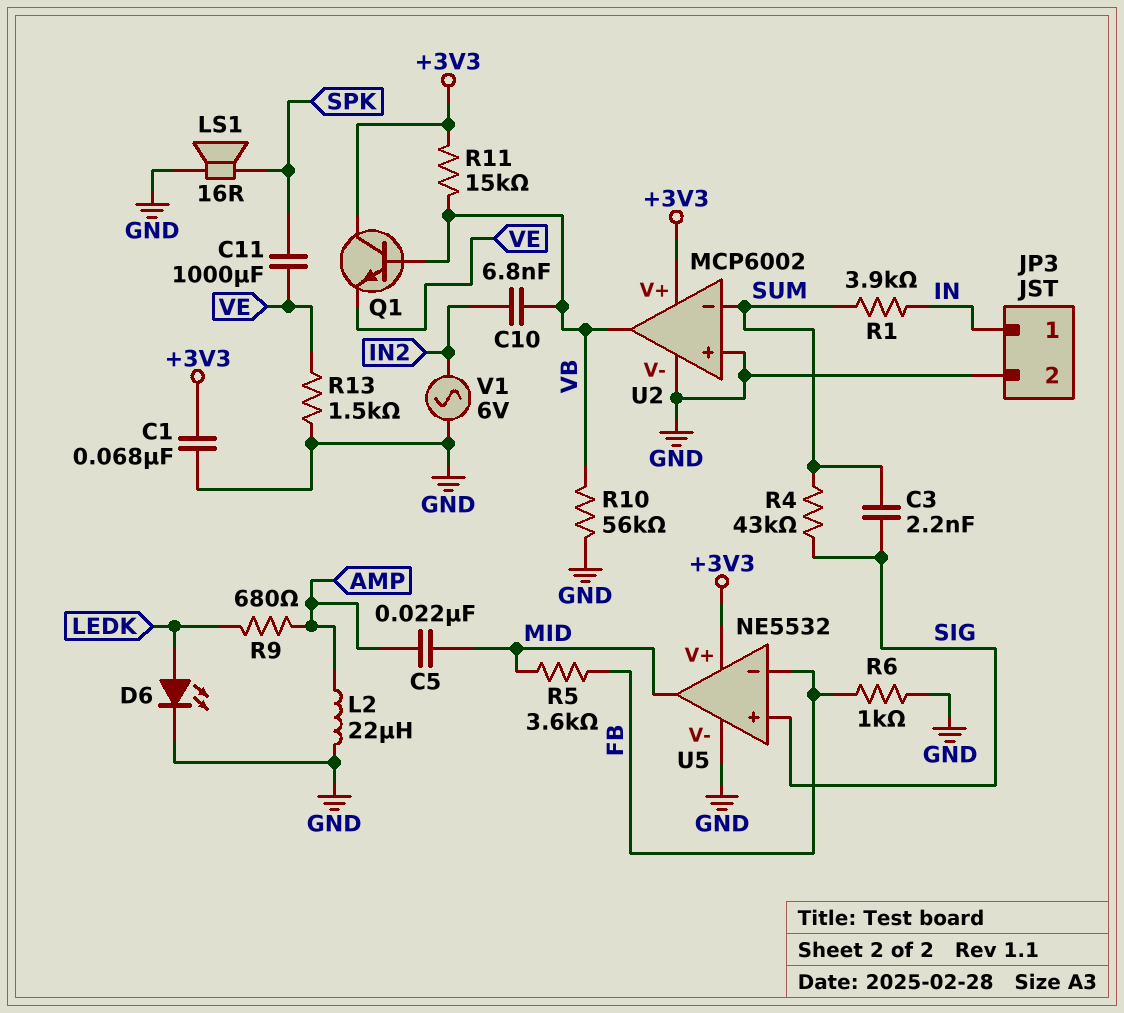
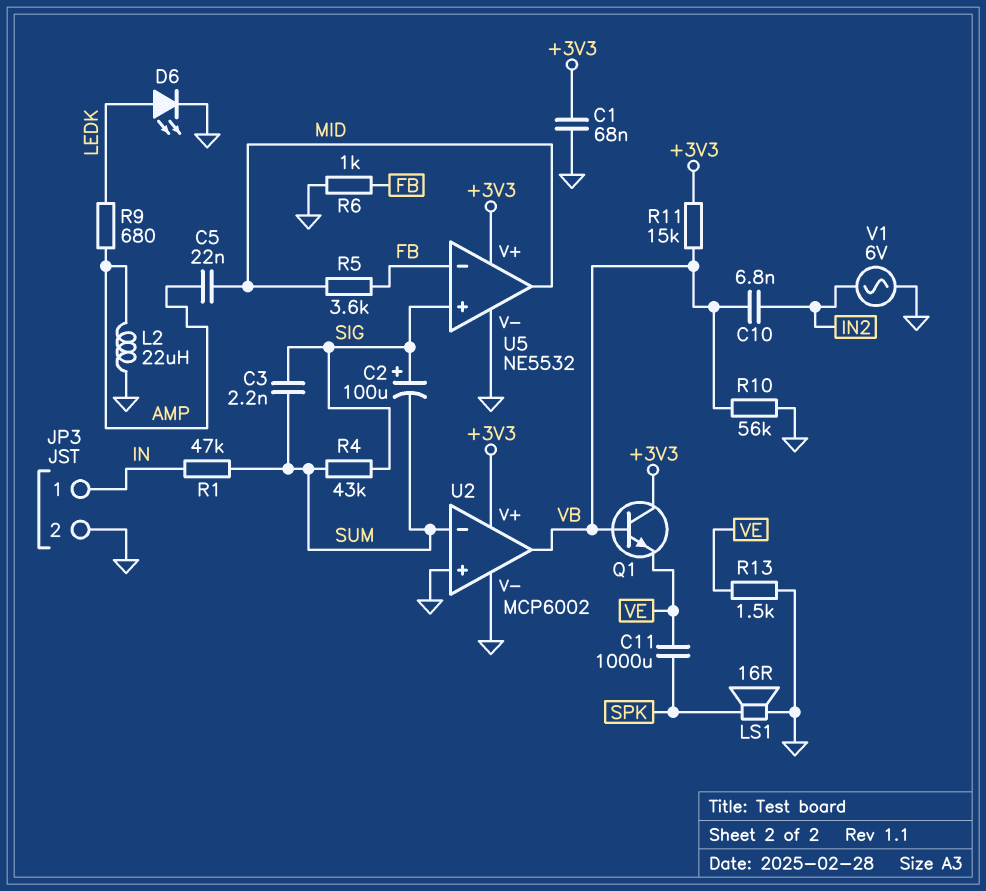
C2: none -> 100uF (plus SIG, minus SUM)
R1: 3.9k (IN, SUM) -> 47k (IN, SUM)

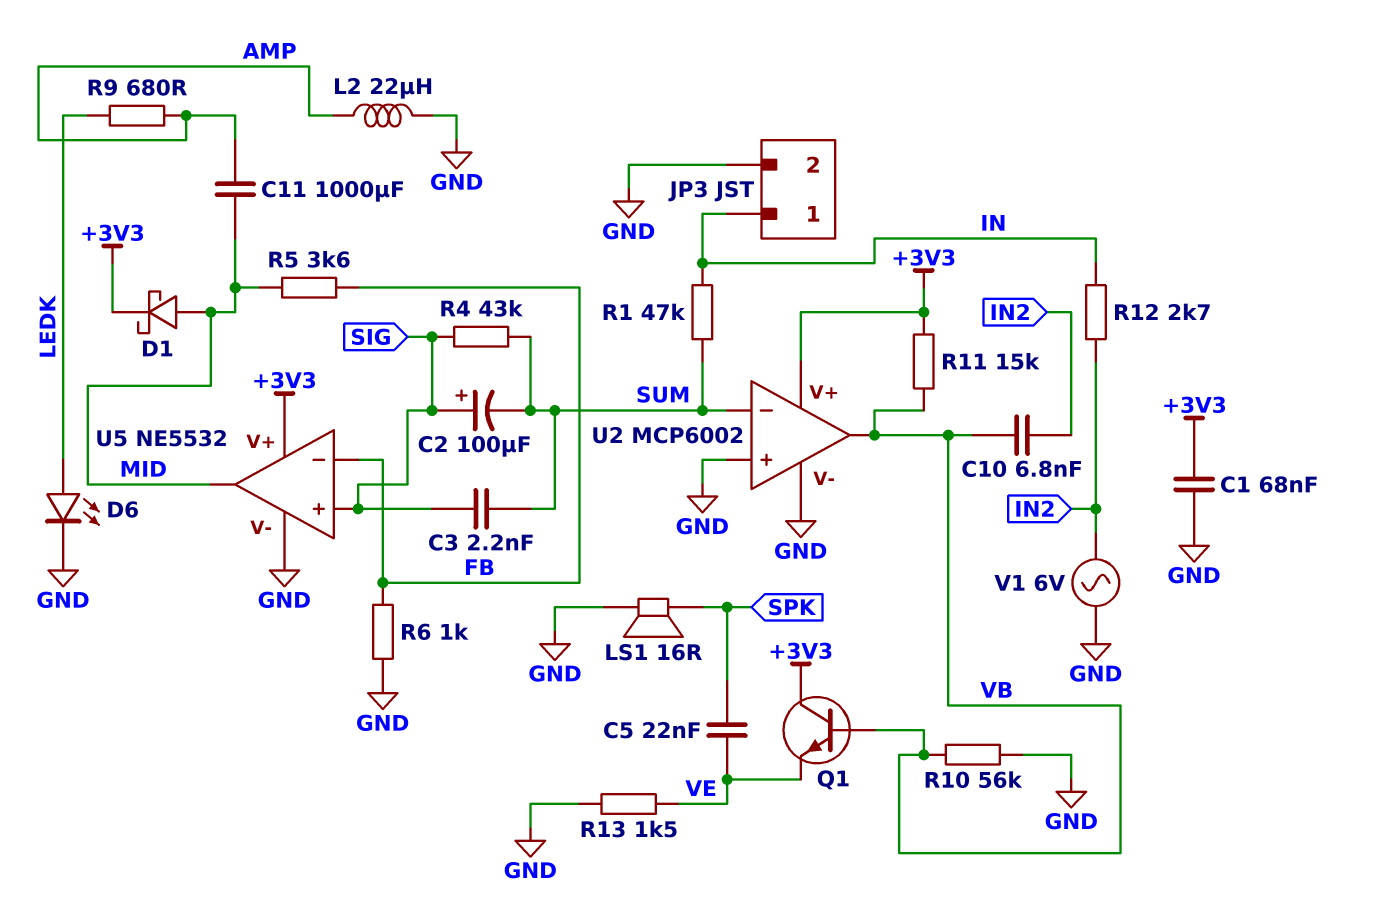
C5: 22nF (AMP, MID) -> 22nF (SPK, VE)
C11: 1000uF (SPK, VE) -> 1000uF (AMP, MID)
D1: none -> schottky (A MID, K +3V3)
R12: none -> 2.7k (IN, IN2)

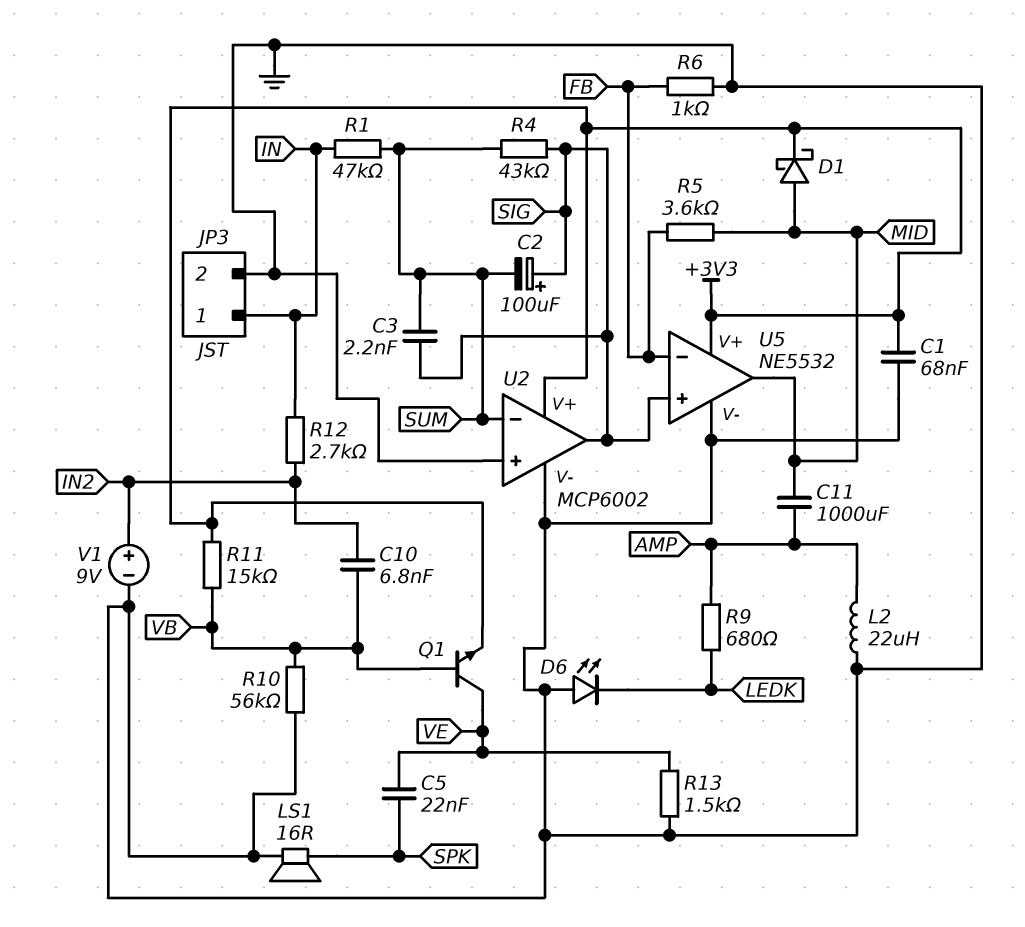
D6: LED (A LEDK, K GND) -> LED (A GND, K LEDK)
Q1: NPN (B VB, C +3V3, E VE) -> NPN (B VB, C VE, E +3V3)
U2 pin out: VB -> SIG
V1: AC 6V (GND, IN2) -> 9V (plus IN2, minus GND)

